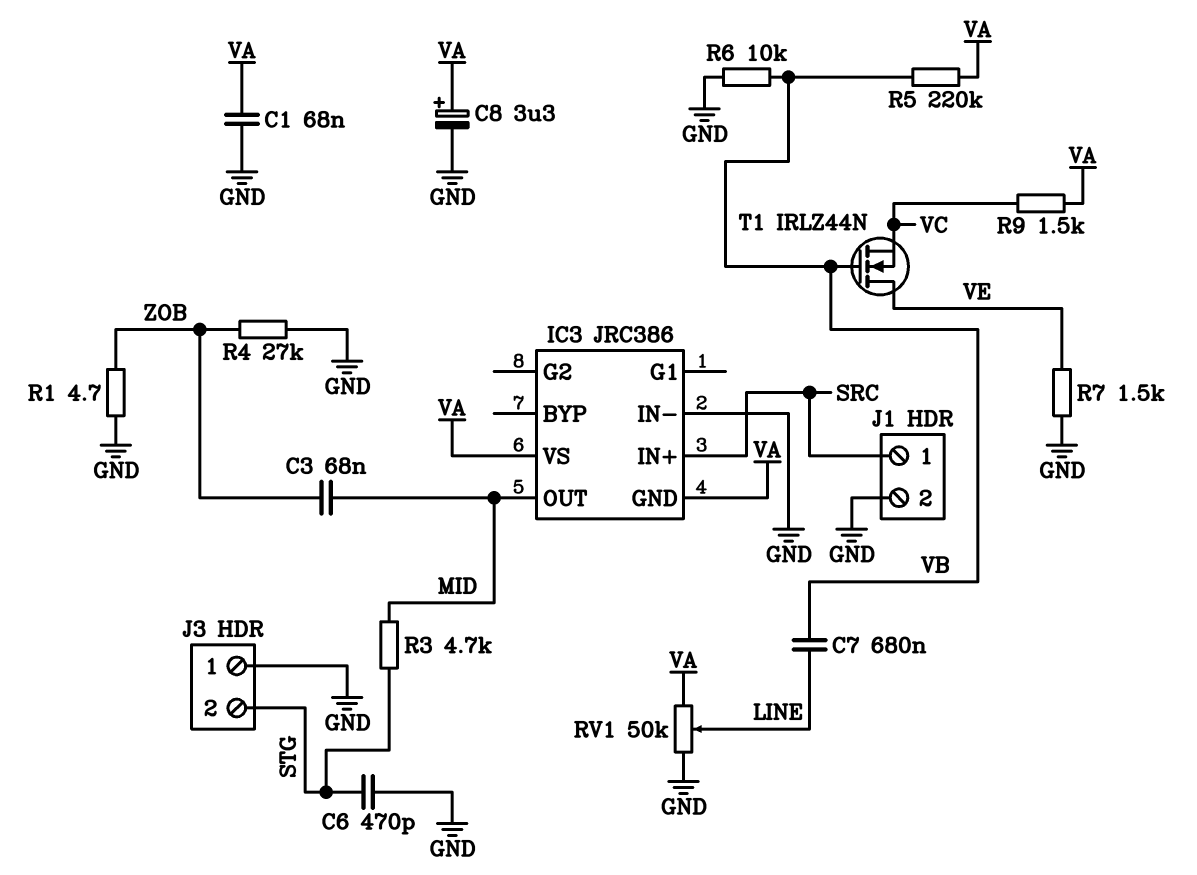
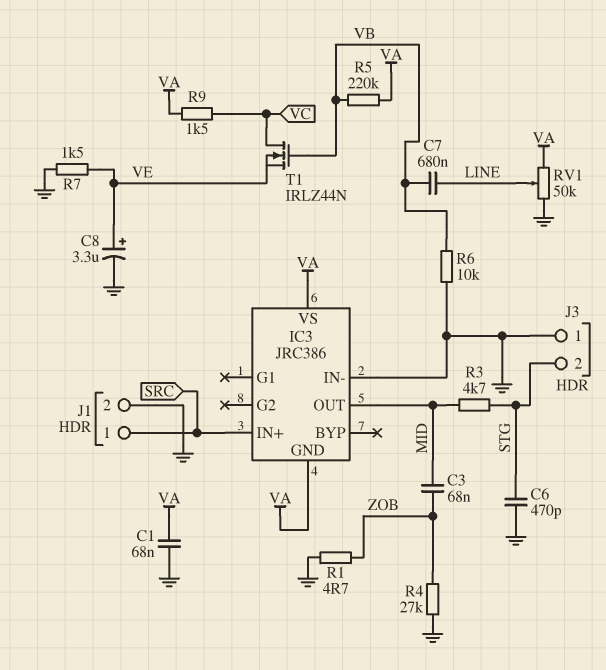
C8: 3.3uF (plus VA, minus GND) -> 3.3uF (plus VE, minus GND)
T1: NMOS IRLZ44N (G VB, D VE, S VC) -> NMOS IRLZ44N (G VB, D VC, S VE)

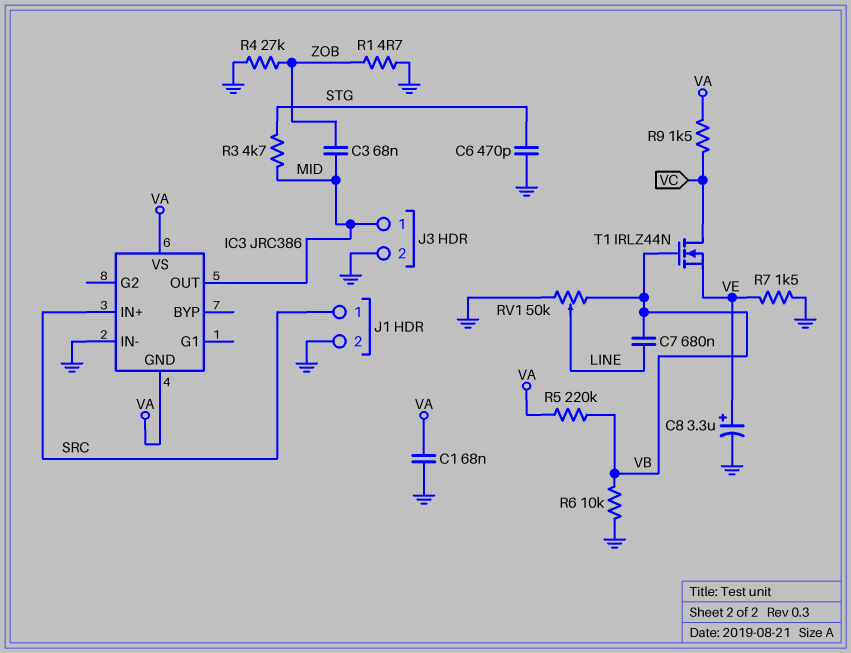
J3 pin 1: GND -> MID
J3 pin 2: STG -> GND
RV1: 50k (GND, VA, wiper LINE) -> 50k (GND, VB, wiper LINE)

